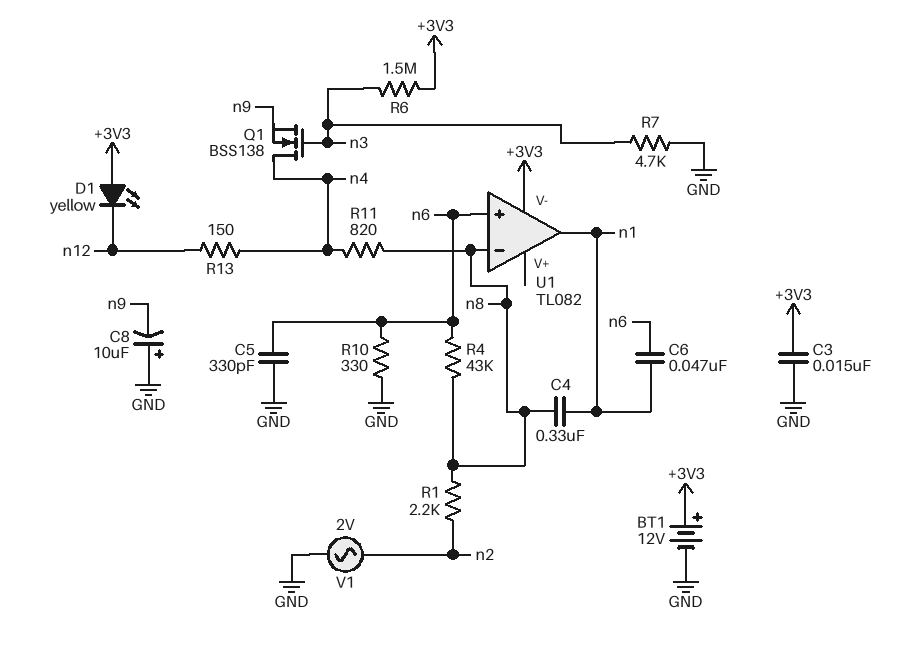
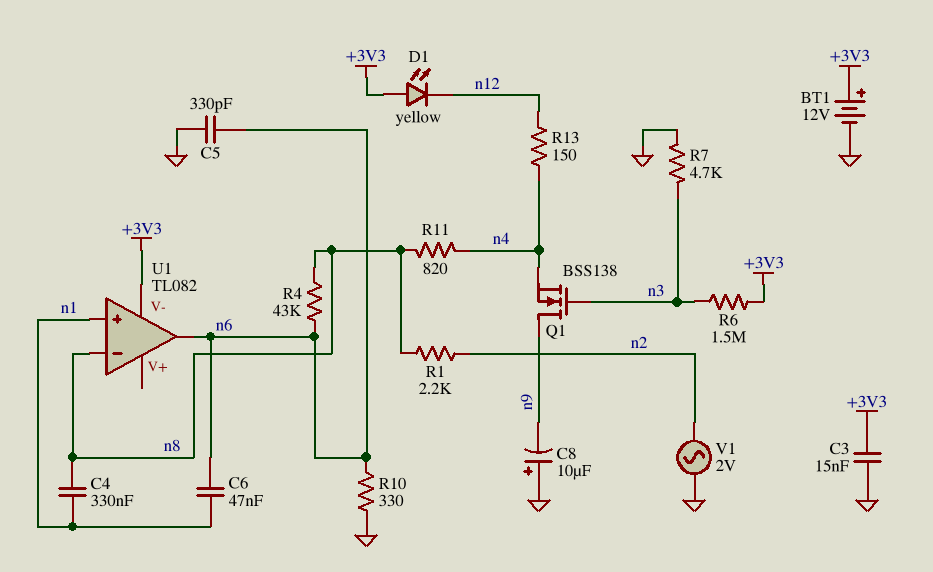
Q1: NMOS BSS138 (G n3, D n4, S n9) -> NMOS BSS138 (G n3, D n9, S n4)
U1 pin in+: n6 -> n1
U1 pin out: n1 -> n6

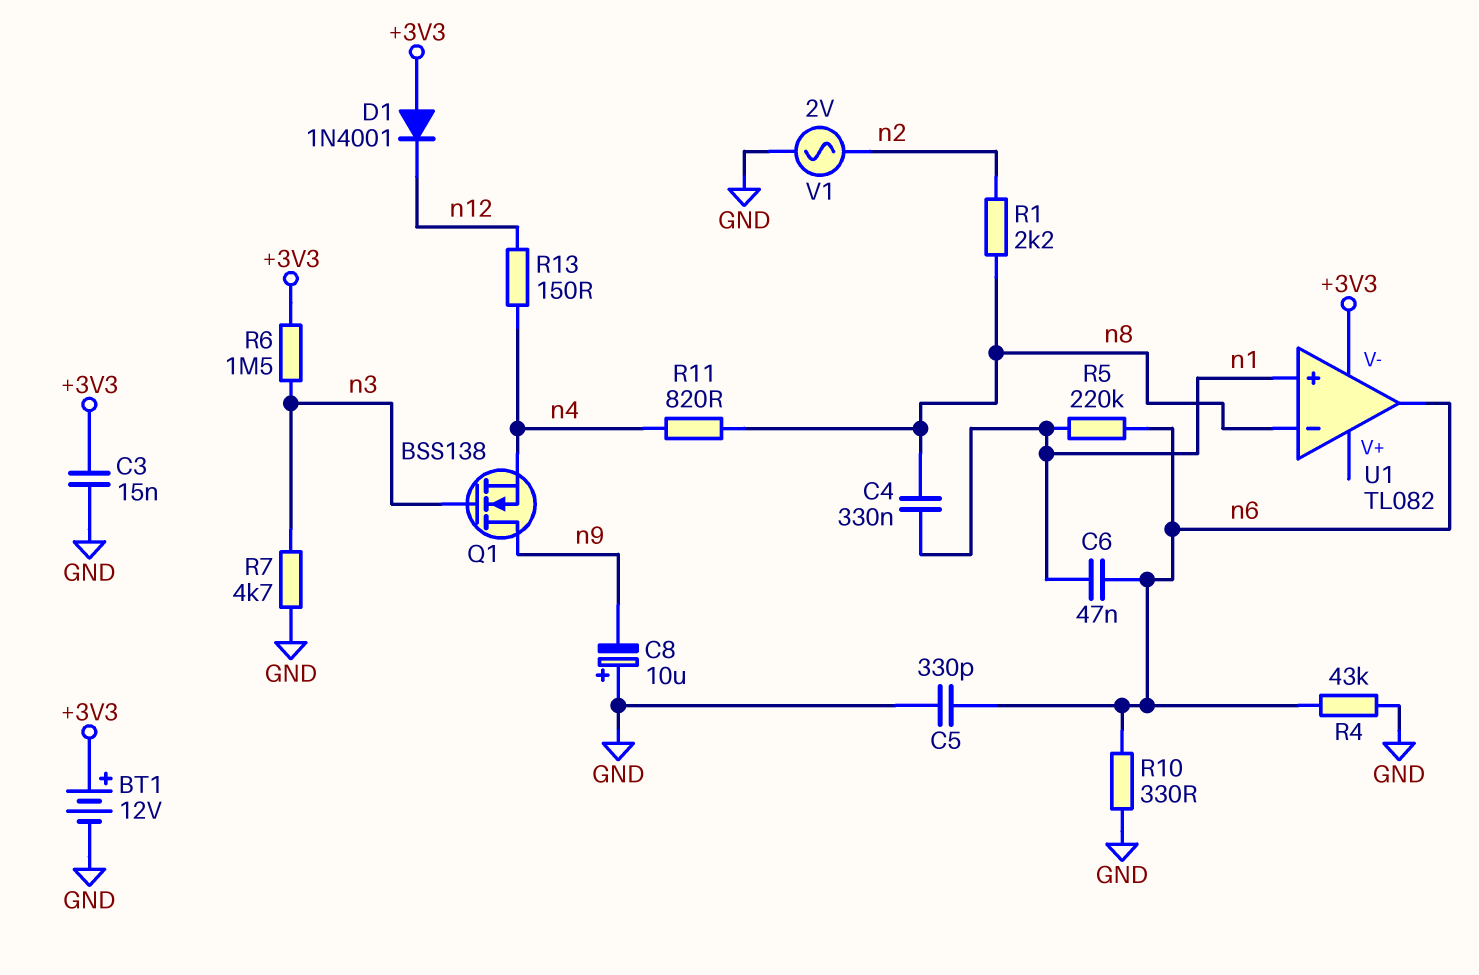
D1: LED yellow (A +3V3, K n12) -> diode 1N4001 (A +3V3, K n12)
R4: 43k (n6, n8) -> 43k (GND, n6)
R5: none -> 220k (n1, n6)

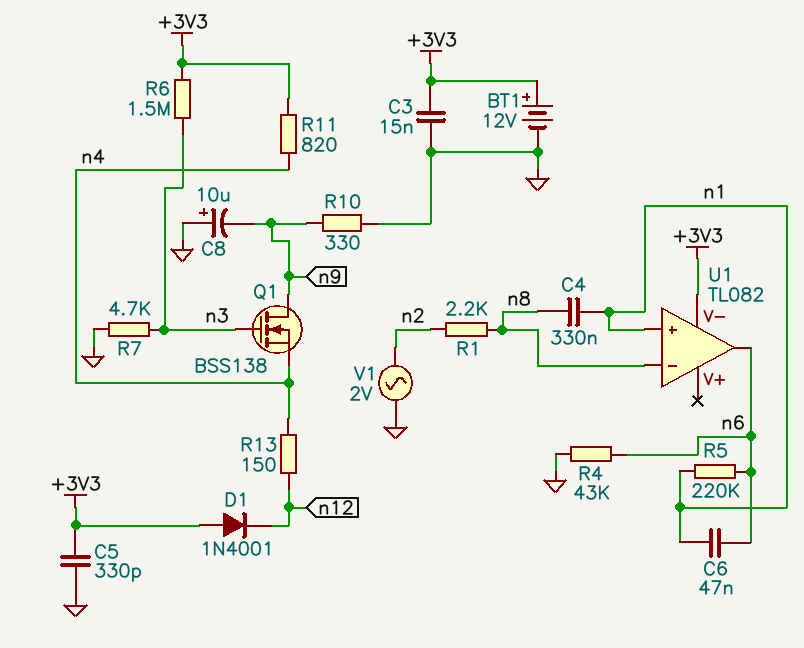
C5: 330pF (GND, n6) -> 330pF (+3V3, GND)
R10: 330 (GND, n6) -> 330 (GND, n9)
R11: 820 (n4, n8) -> 820 (+3V3, n4)

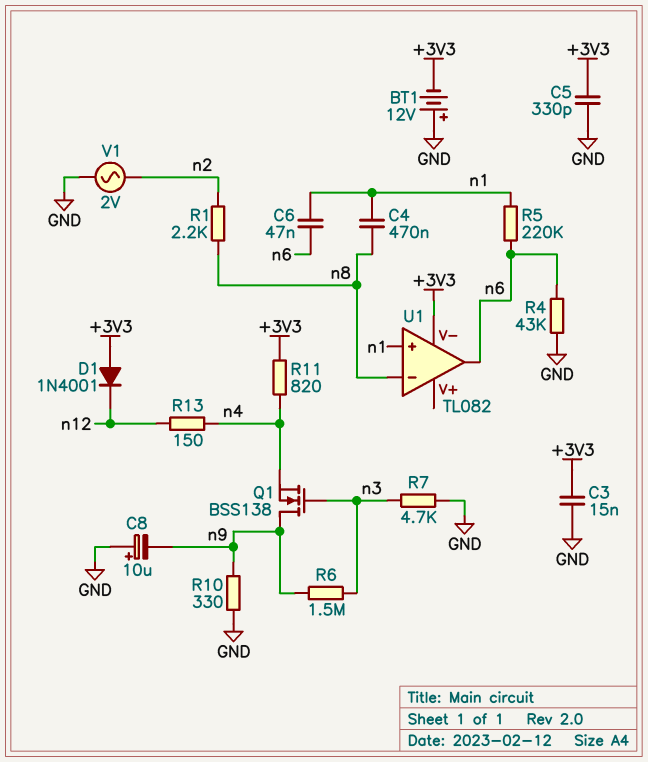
BT1: 12V (plus +3V3, minus GND) -> 12V (plus GND, minus +3V3)
C4: 330nF (n1, n8) -> 470nF (n1, n8)
R6: 1.5M (+3V3, n3) -> 1.5M (n3, n9)

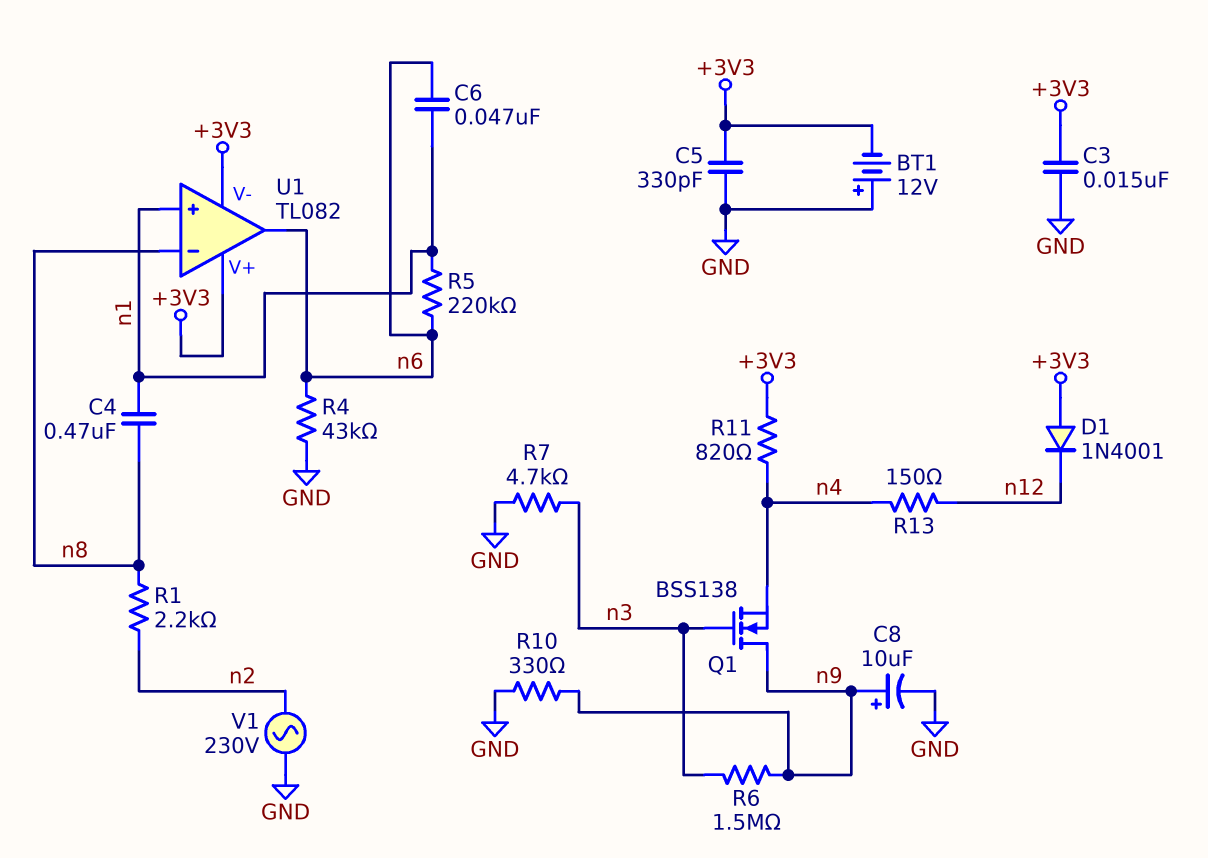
C8: 10uF (plus GND, minus n9) -> 10uF (plus n9, minus GND)
U1 pin V+: none -> +3V3
V1: AC 2V (GND, n2) -> AC 230V (GND, n2)

